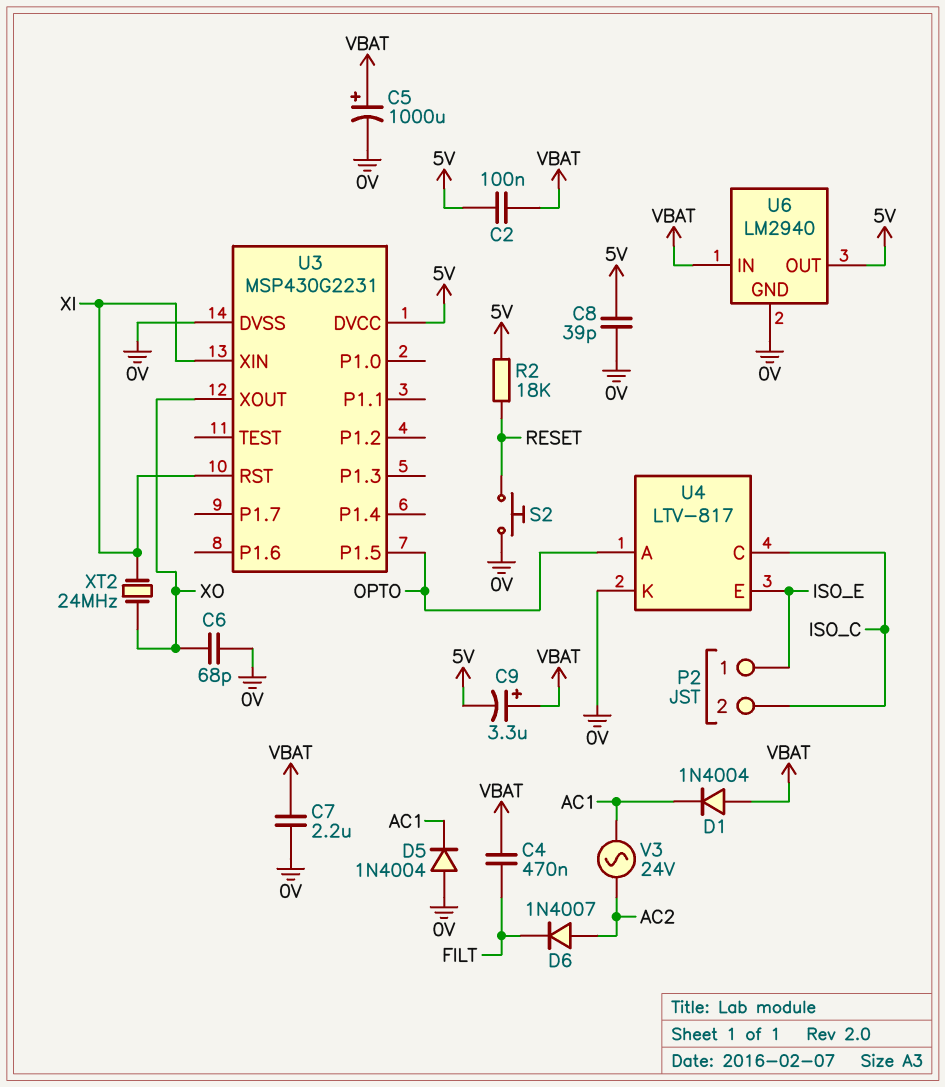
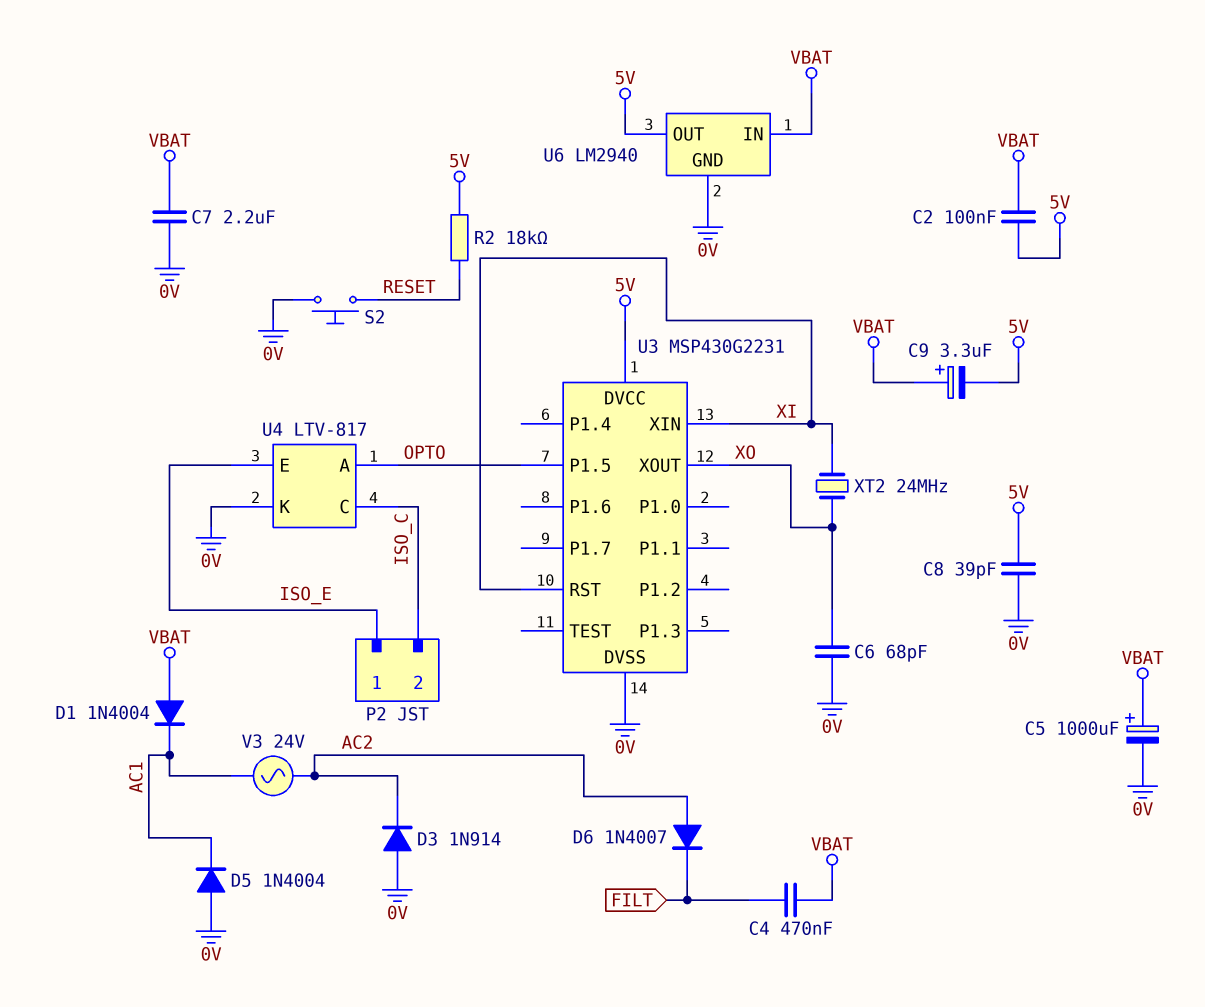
D3: none -> diode 1N914 (A 0V, K AC2)

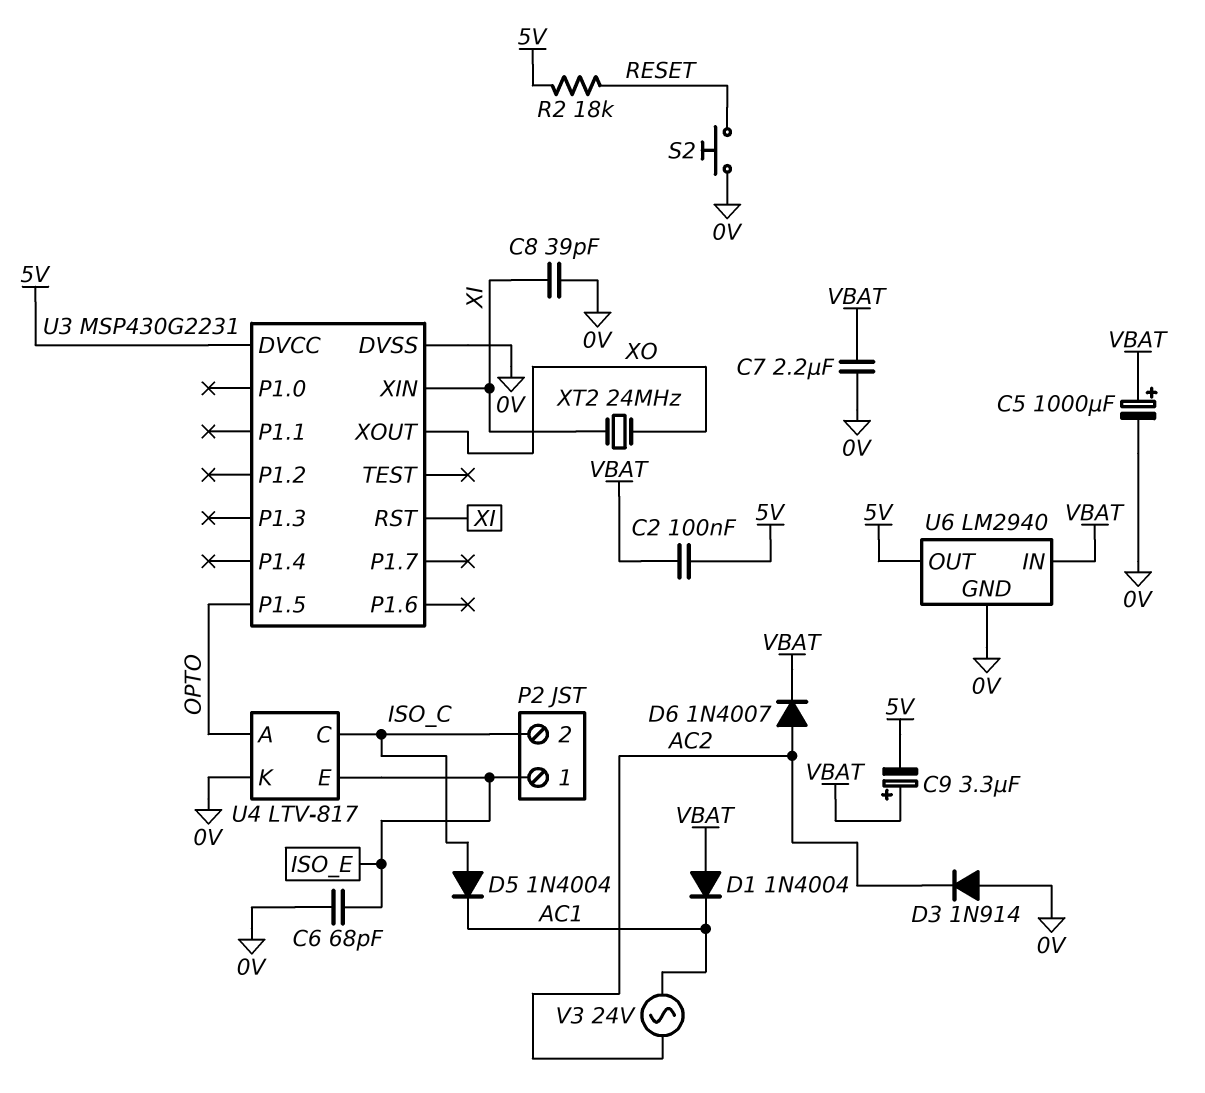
C4: 470nF (FILT, VBAT) -> none
C6: 68pF (0V, XO) -> 68pF (0V, ISO_E)
C8: 39pF (0V, 5V) -> 39pF (0V, XI)
D5: diode 1N4004 (A 0V, K AC1) -> diode 1N4004 (A ISO_C, K AC1)
D6: diode 1N4007 (A AC2, K FILT) -> diode 1N4007 (A AC2, K VBAT)

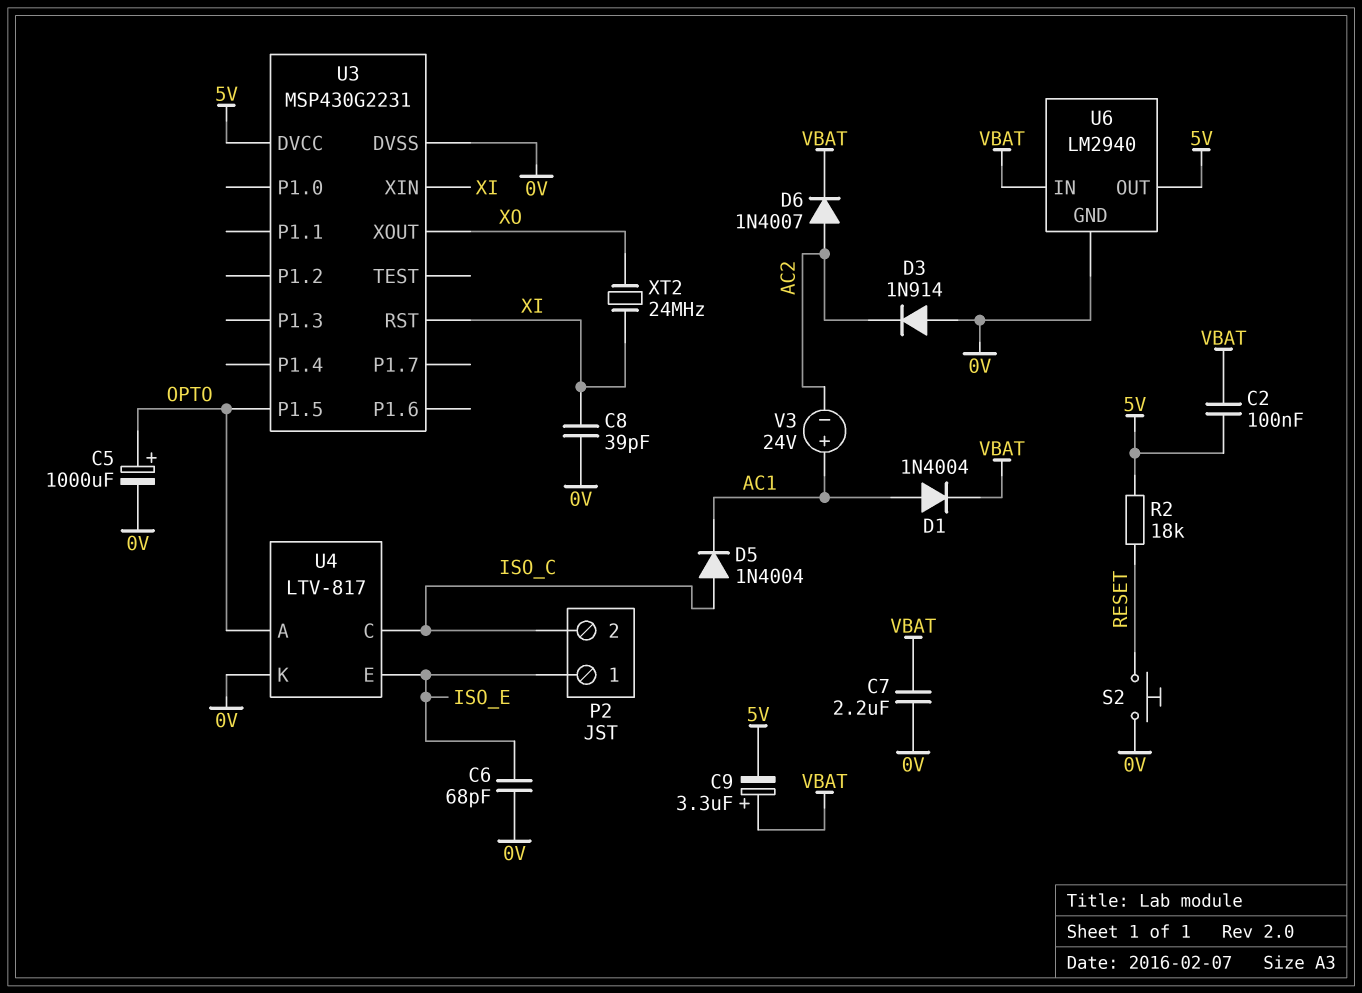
C5: 1000uF (plus VBAT, minus 0V) -> 1000uF (plus OPTO, minus 0V)
D1: diode 1N4004 (A VBAT, K AC1) -> diode 1N4004 (A AC1, K VBAT)
V3: AC 24V (AC1, AC2) -> 24V (plus AC1, minus AC2)

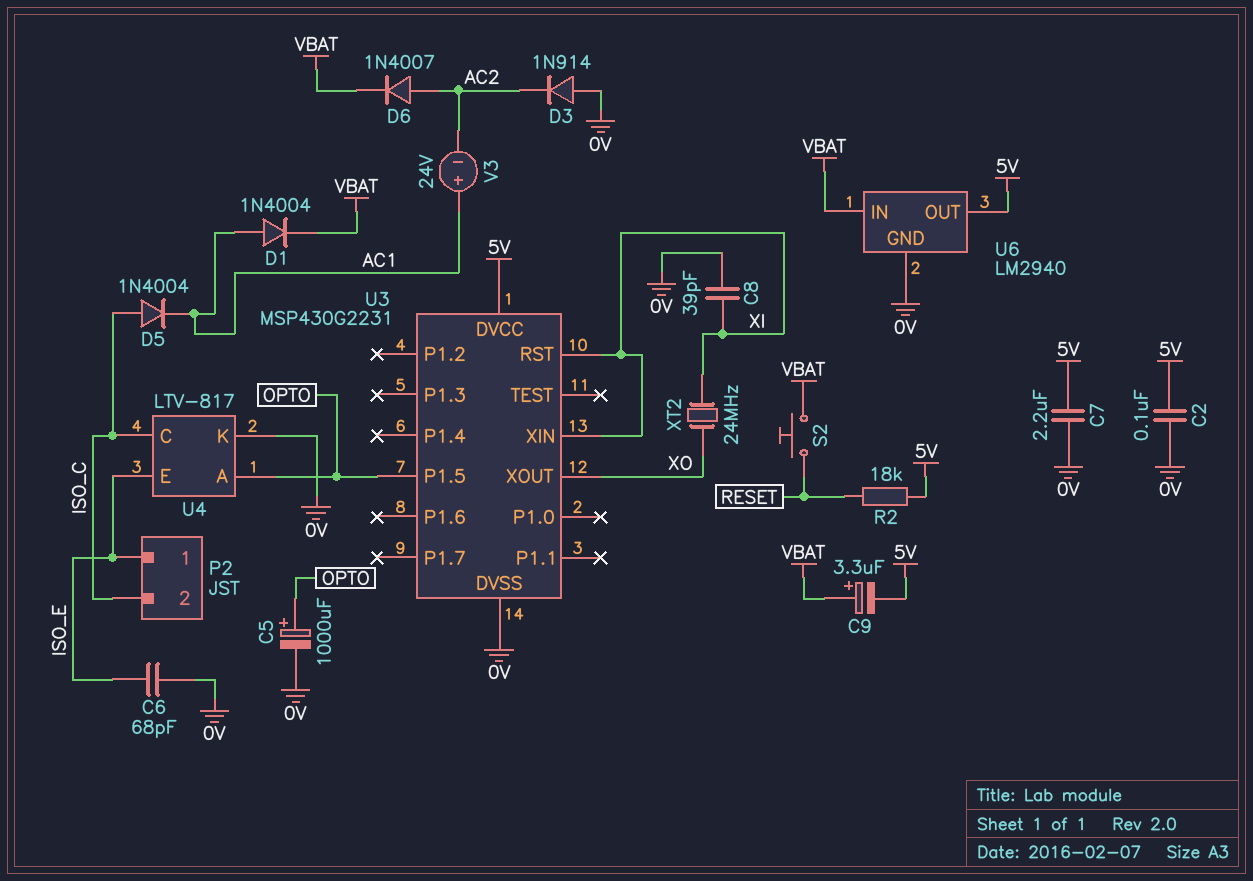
C2: 100nF (5V, VBAT) -> 100nF (0V, 5V)
C7: 2.2uF (0V, VBAT) -> 2.2uF (0V, 5V)
S2: button (0V, RESET) -> button (RESET, VBAT)

